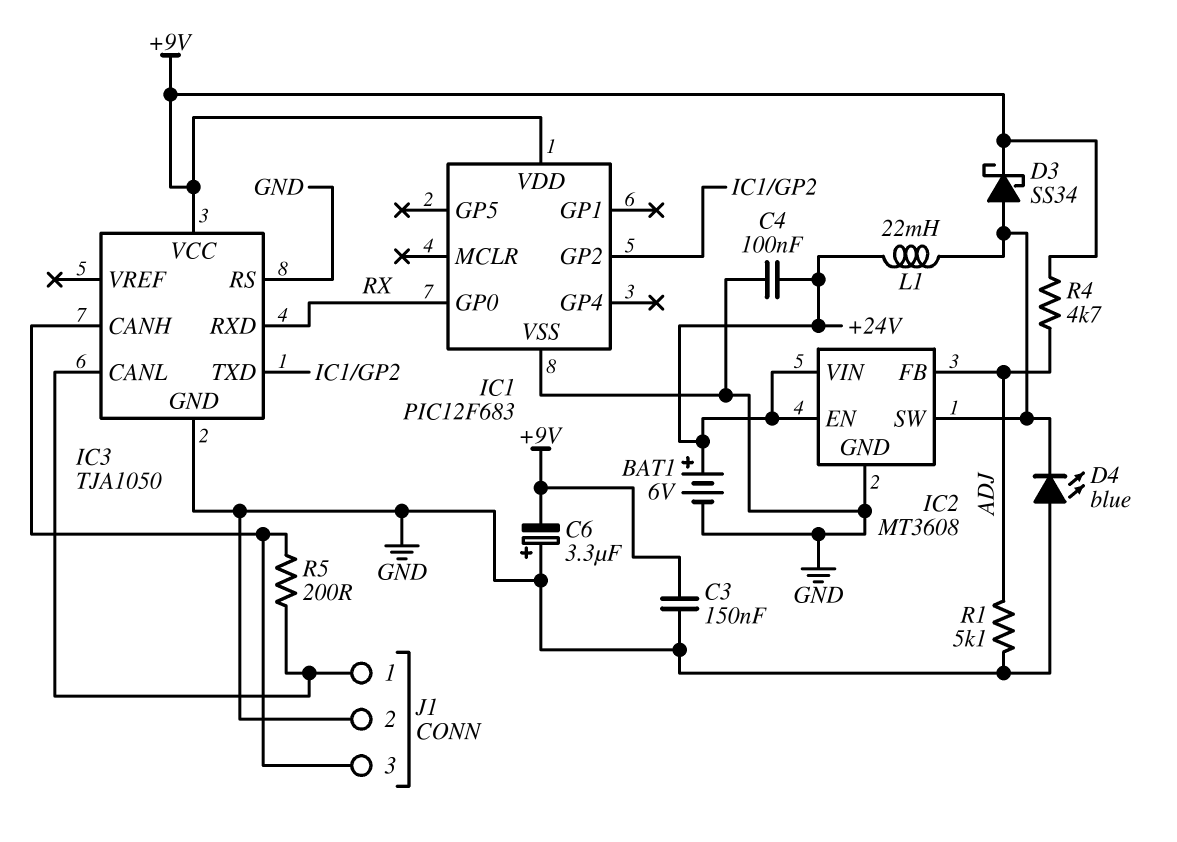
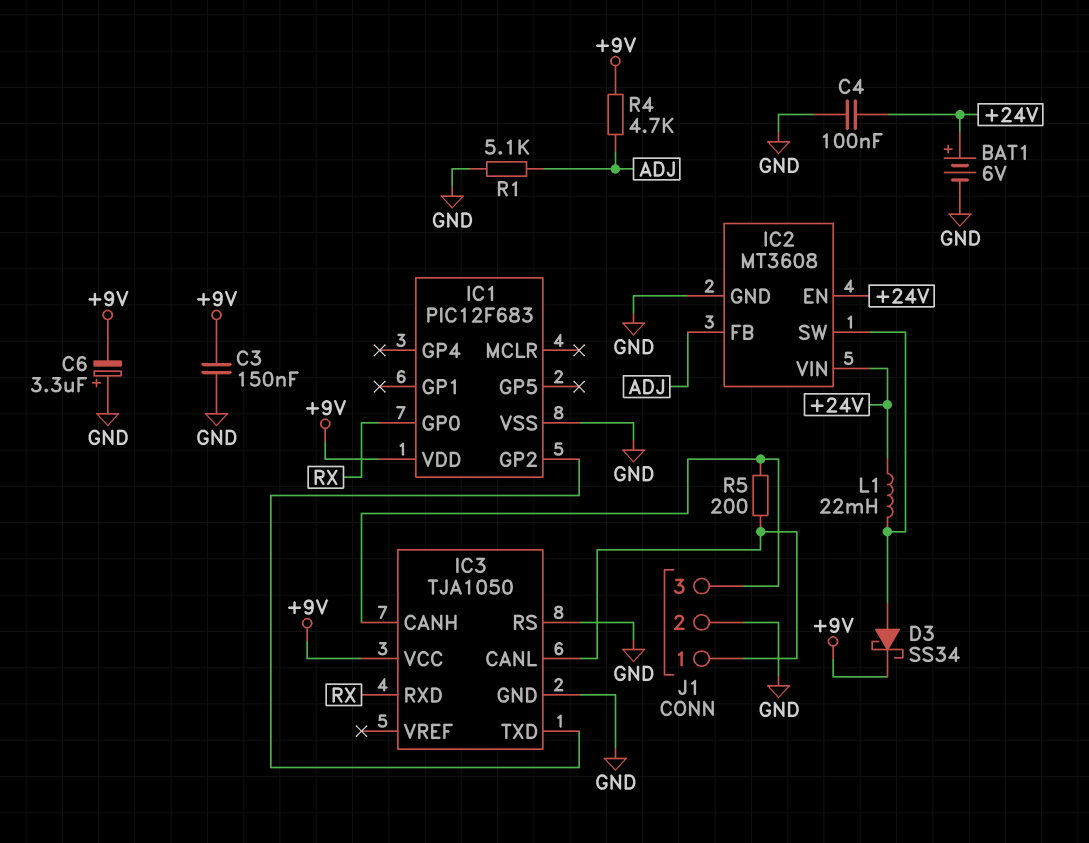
D4: LED blue (A GND, K IC2/SW) -> none

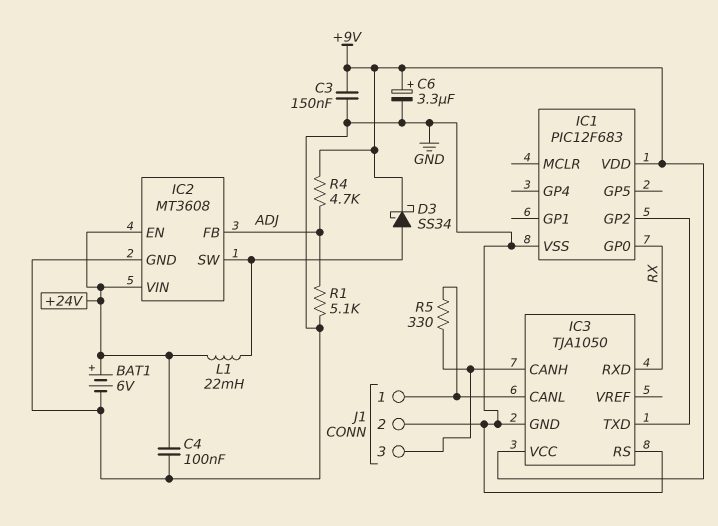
C6: 3.3uF (plus GND, minus +9V) -> 3.3uF (plus +9V, minus GND)
R5: 200 (IC3/CANH, IC3/CANL) -> 330 (IC3/CANH, IC3/CANL)

